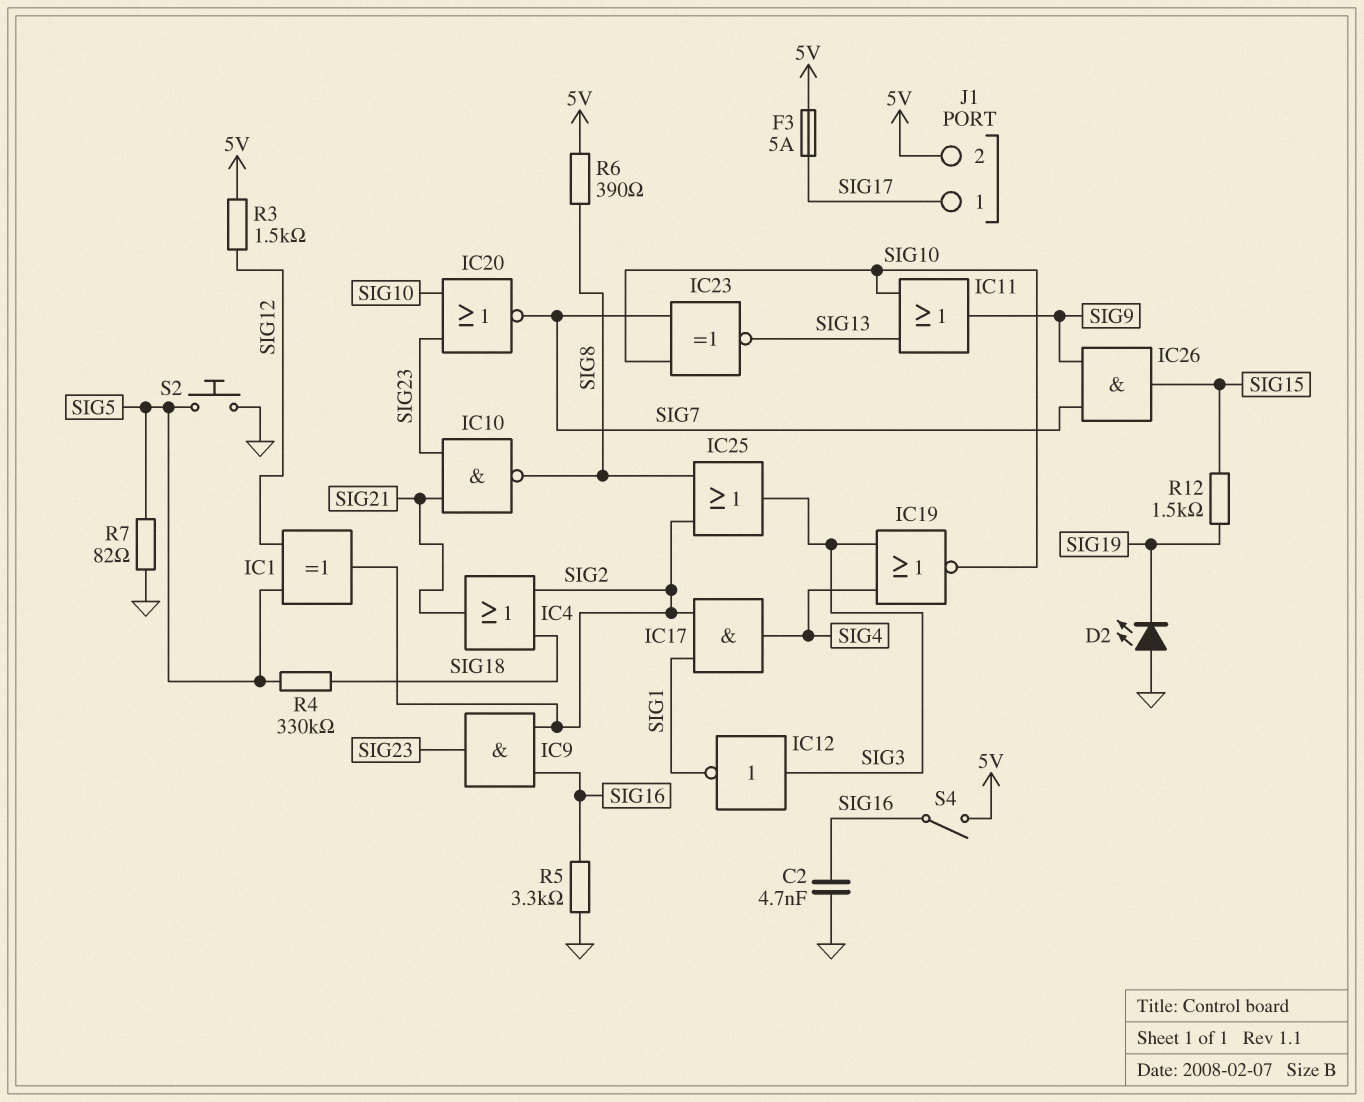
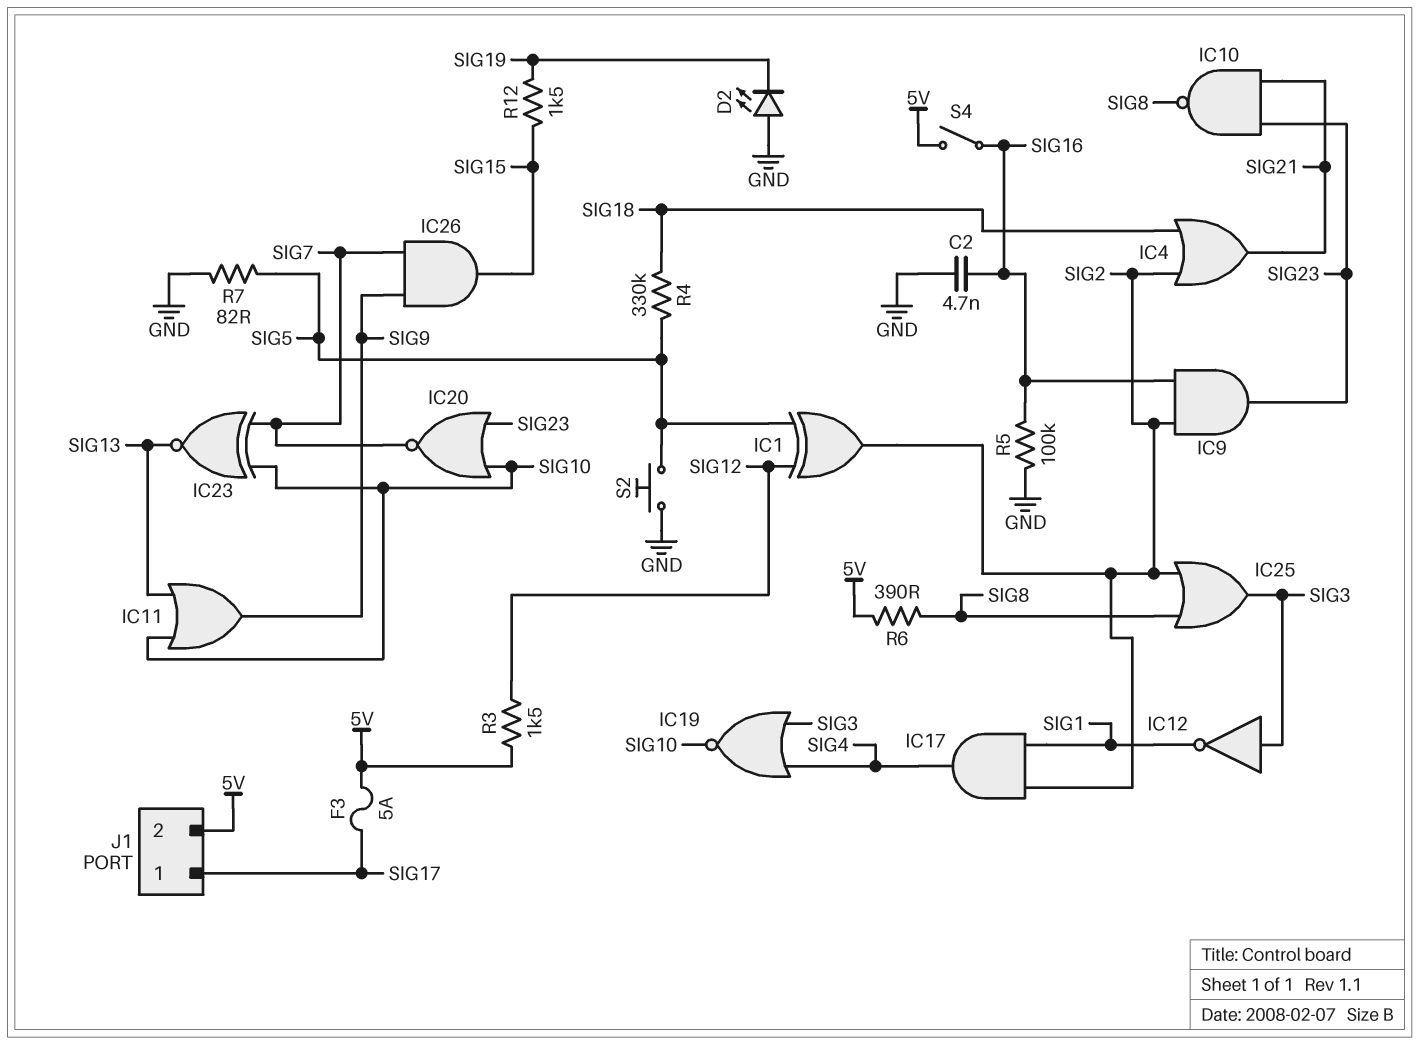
R5: 3.3k (GND, SIG16) -> 100k (GND, SIG16)

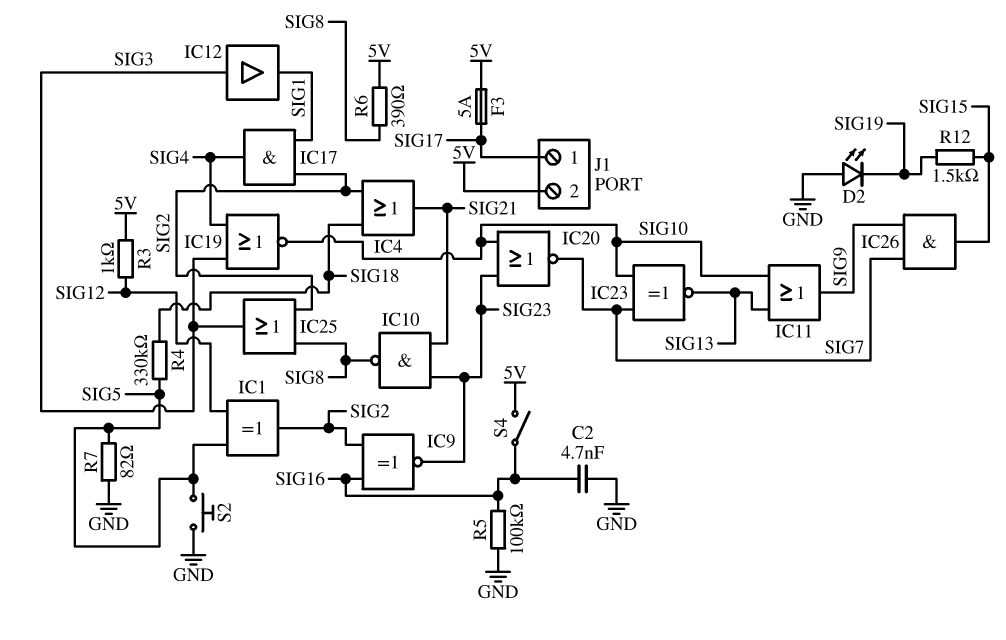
IC9: AND (in SIG2, in SIG16, out SIG23) -> XNOR (in SIG2, in SIG16, out SIG23)
IC12: NOT (in SIG3, out SIG1) -> buffer (in SIG3, out SIG1)
R3: 1.5k (5V, SIG12) -> 1k (5V, SIG12)

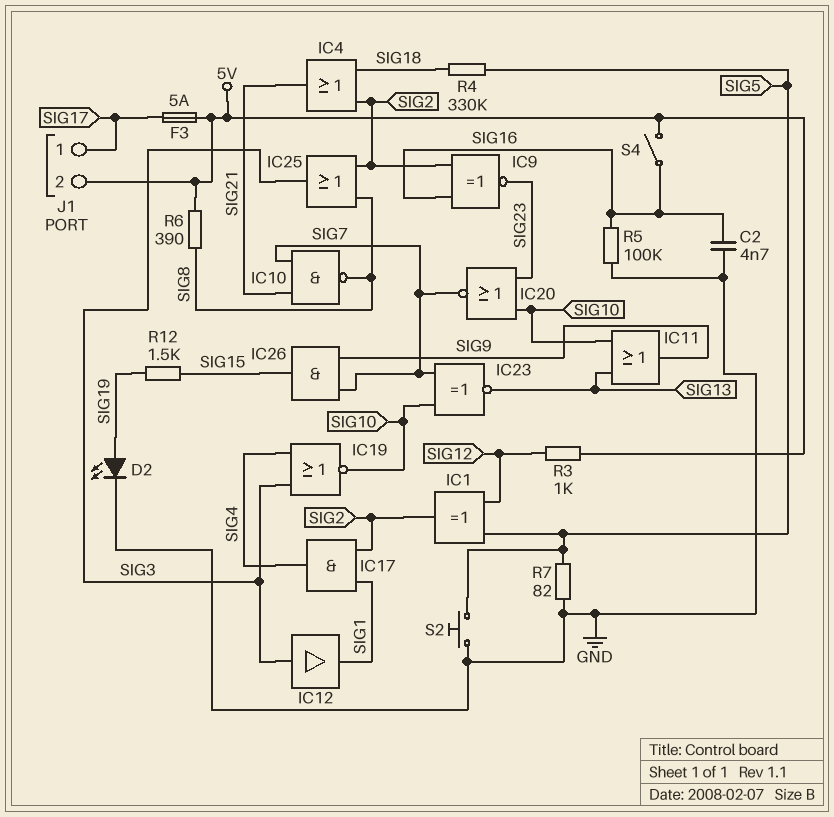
D2: LED (A GND, K SIG19) -> LED (A SIG19, K GND)
IC10: NAND (in SIG21, in SIG23, out SIG8) -> NAND (in SIG7, in SIG21, out SIG8)

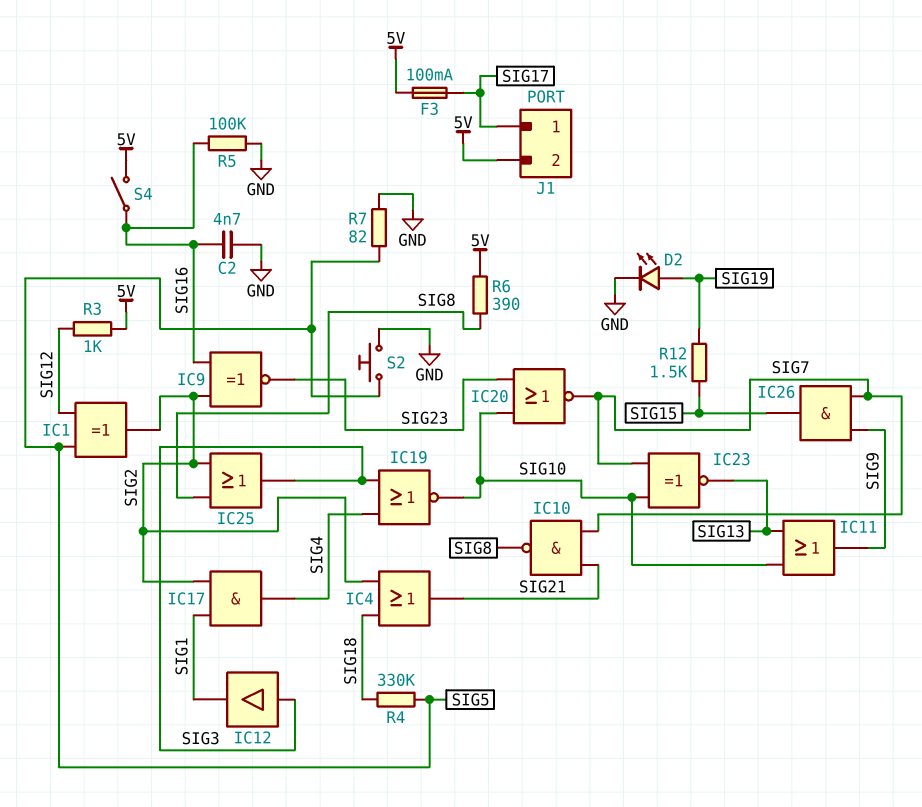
F3: 5A (5V, SIG17) -> 100mA (5V, SIG17)

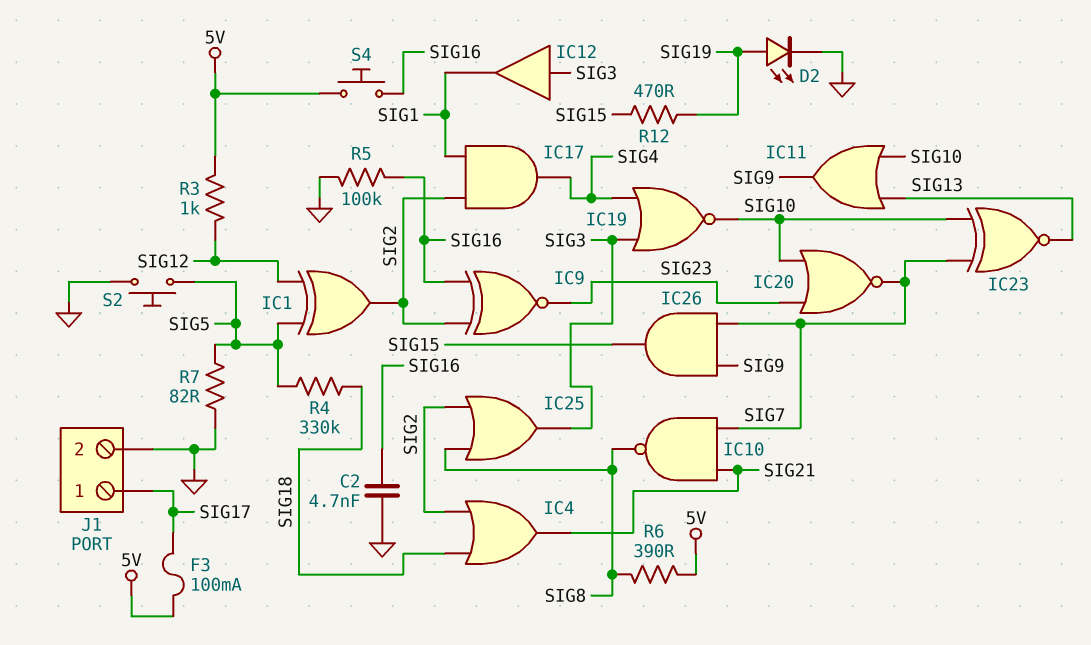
J1 pin 2: 5V -> GND
R12: 1.5k (SIG15, SIG19) -> 470 (SIG15, SIG19)
S4: switch (5V, SIG16) -> button (5V, SIG16)

